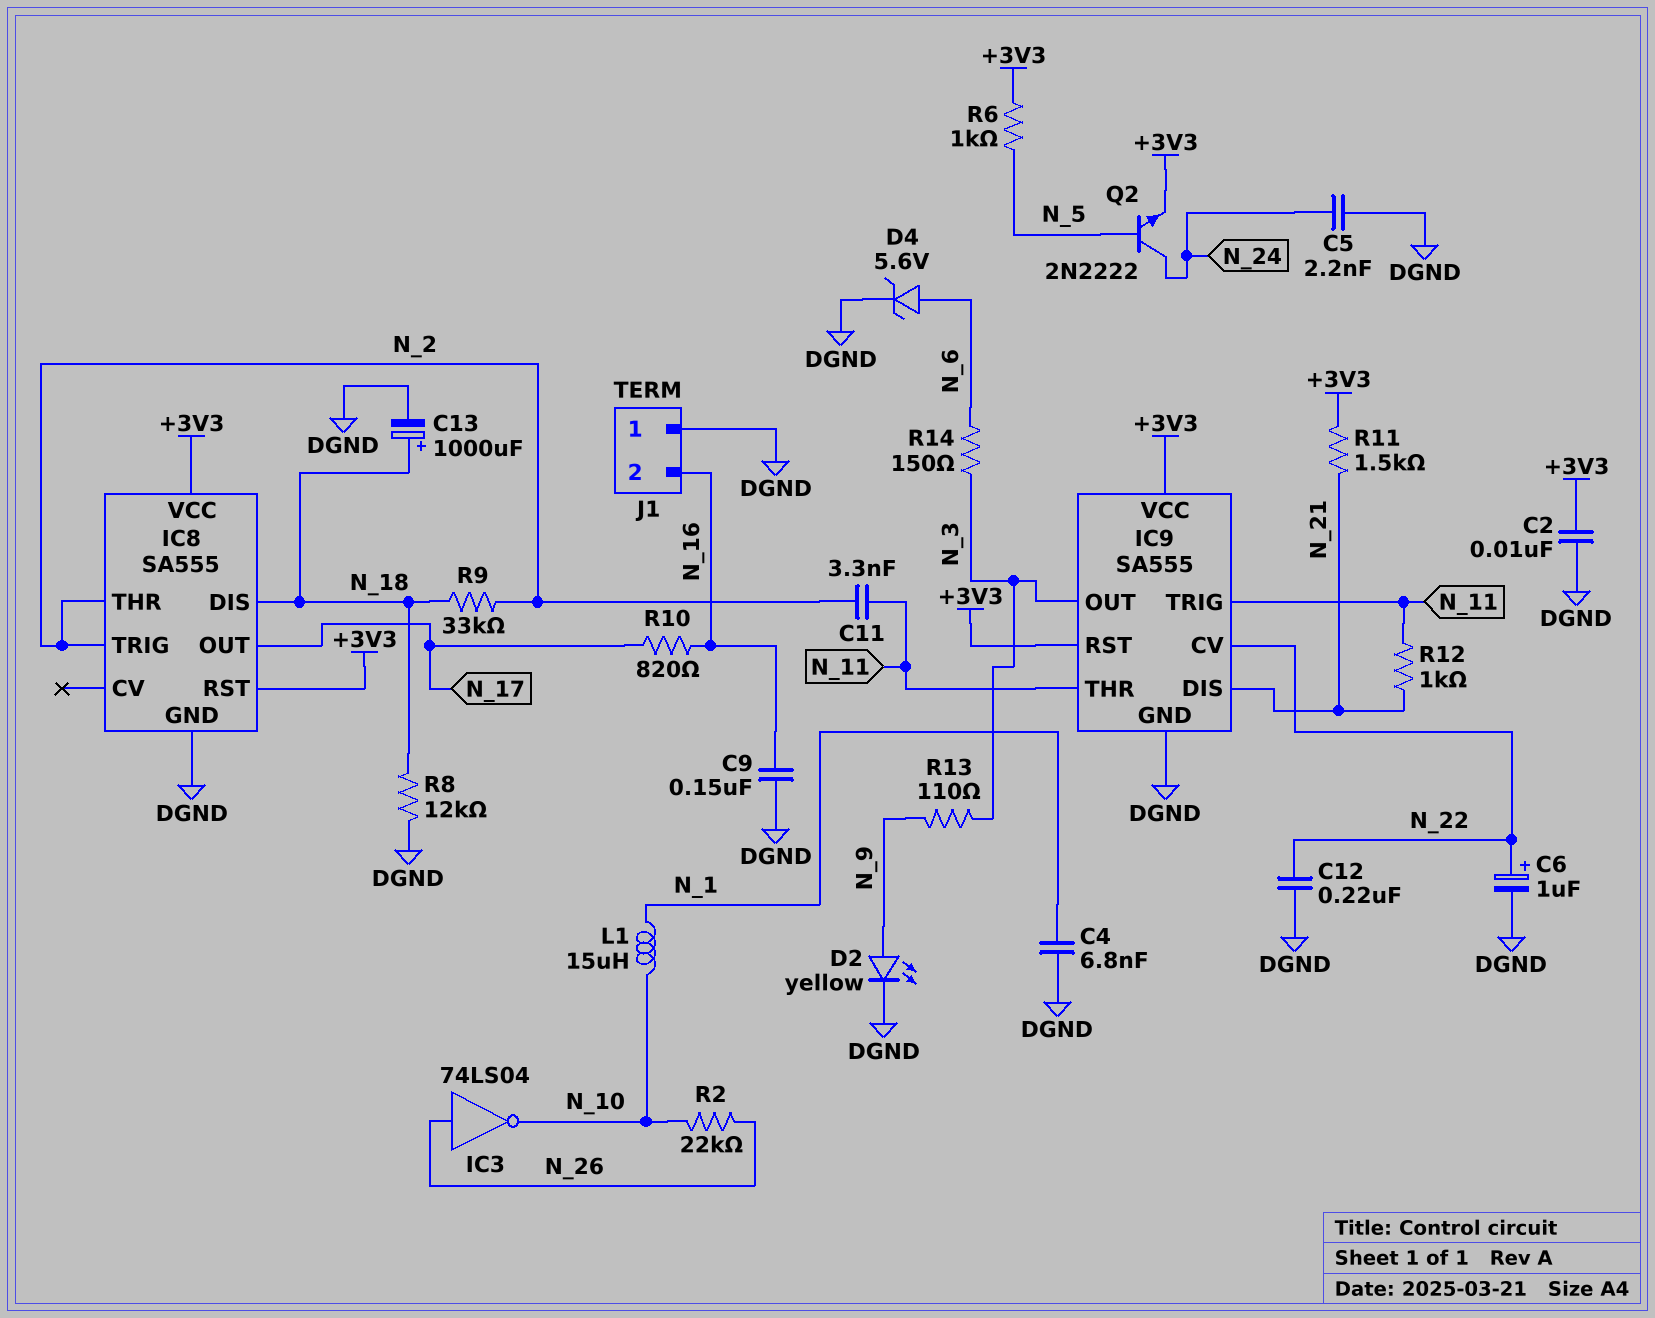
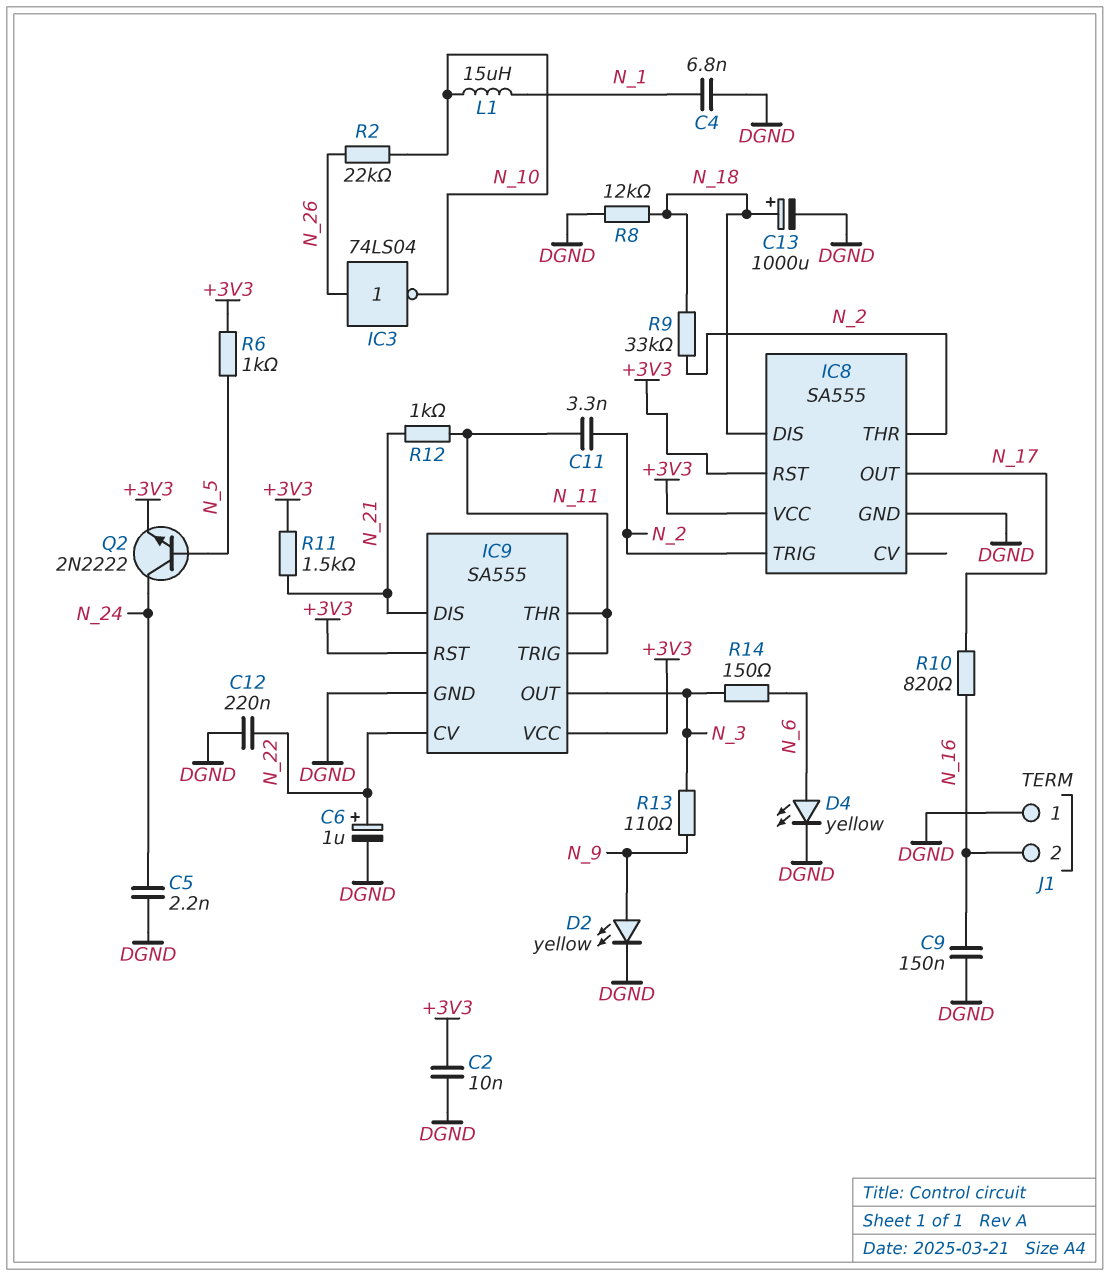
D4: zener 5.6V (A N_6, K DGND) -> LED yellow (A N_6, K DGND)

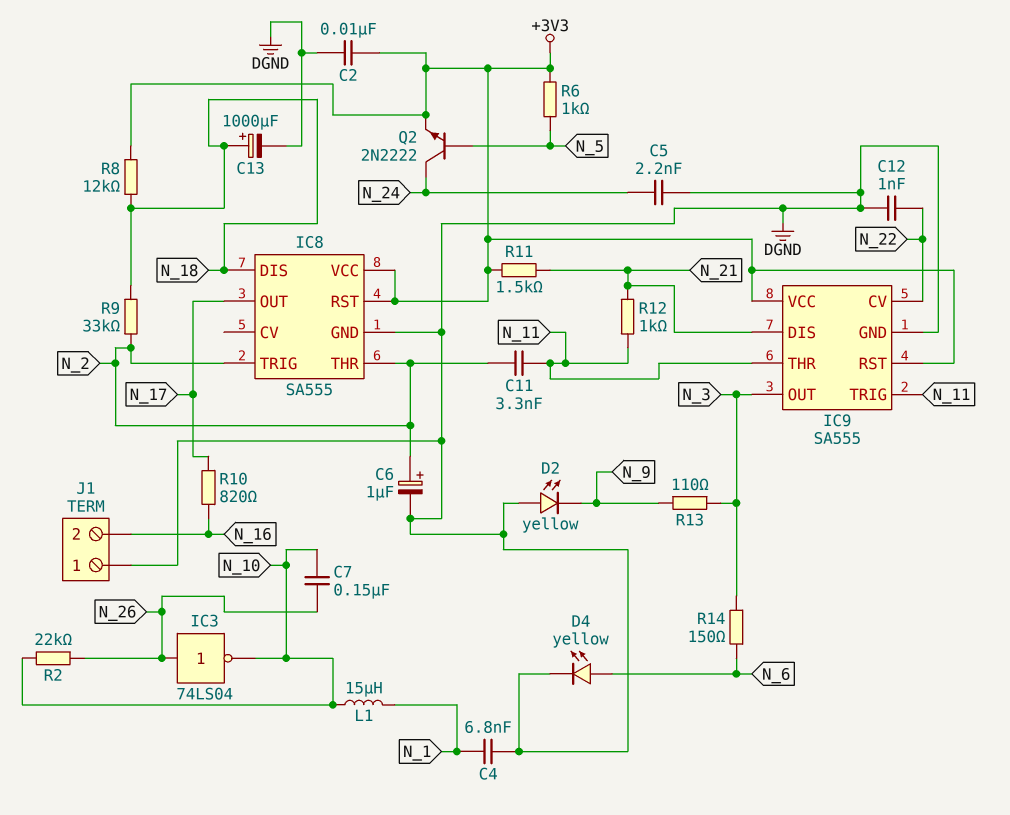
C6: 1uF (plus N_22, minus DGND) -> 1uF (plus N_2, minus DGND)
C7: none -> 150nF (N_10, N_26)
C9: 150nF (DGND, N_16) -> none
C12: 220nF (DGND, N_22) -> 1nF (DGND, N_22)
D2: LED yellow (A N_9, K DGND) -> LED yellow (A DGND, K N_9)
R8: 12k (DGND, N_18) -> 12k (+3V3, N_18)

